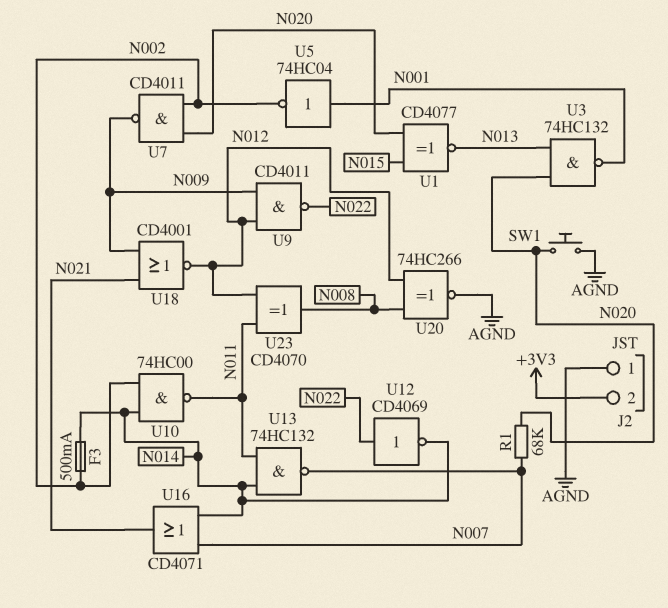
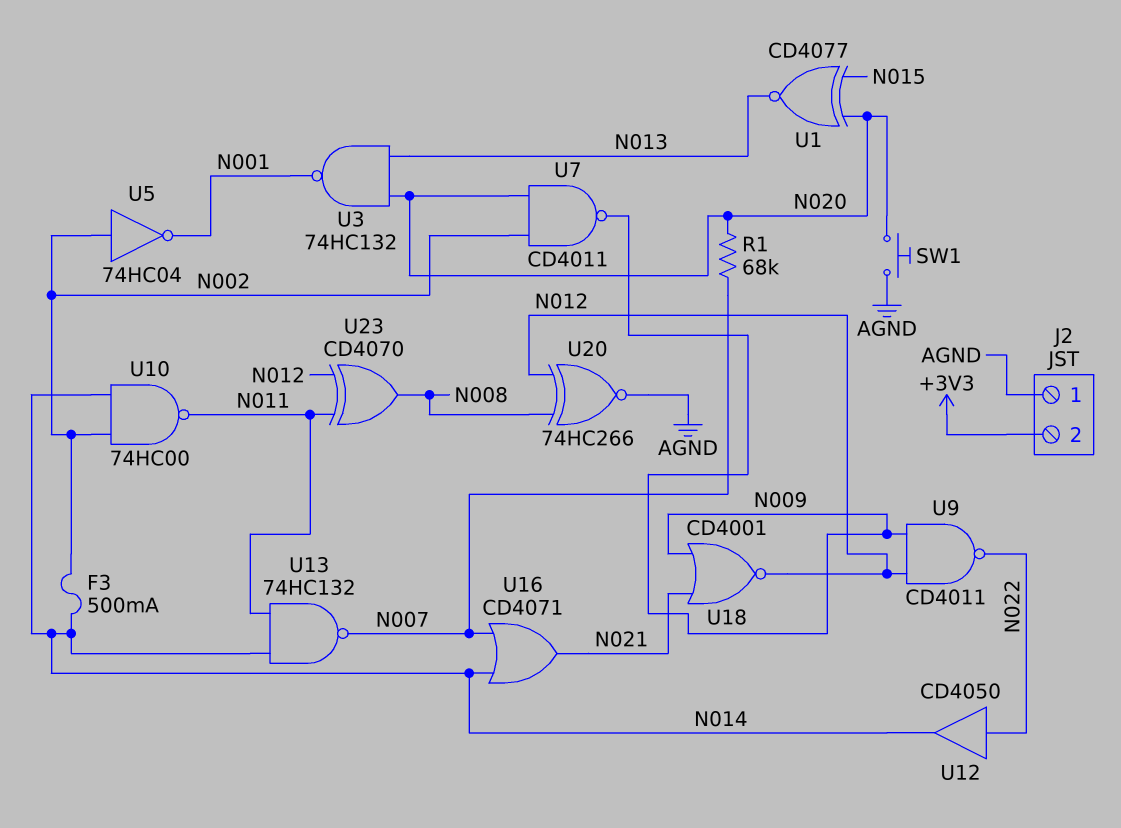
U5: NOT 74HC04 (in N001, out N002) -> NOT 74HC04 (in N002, out N001)
U12: NOT CD4069 (in N022, out N014) -> buffer CD4050 (in N022, out N014)

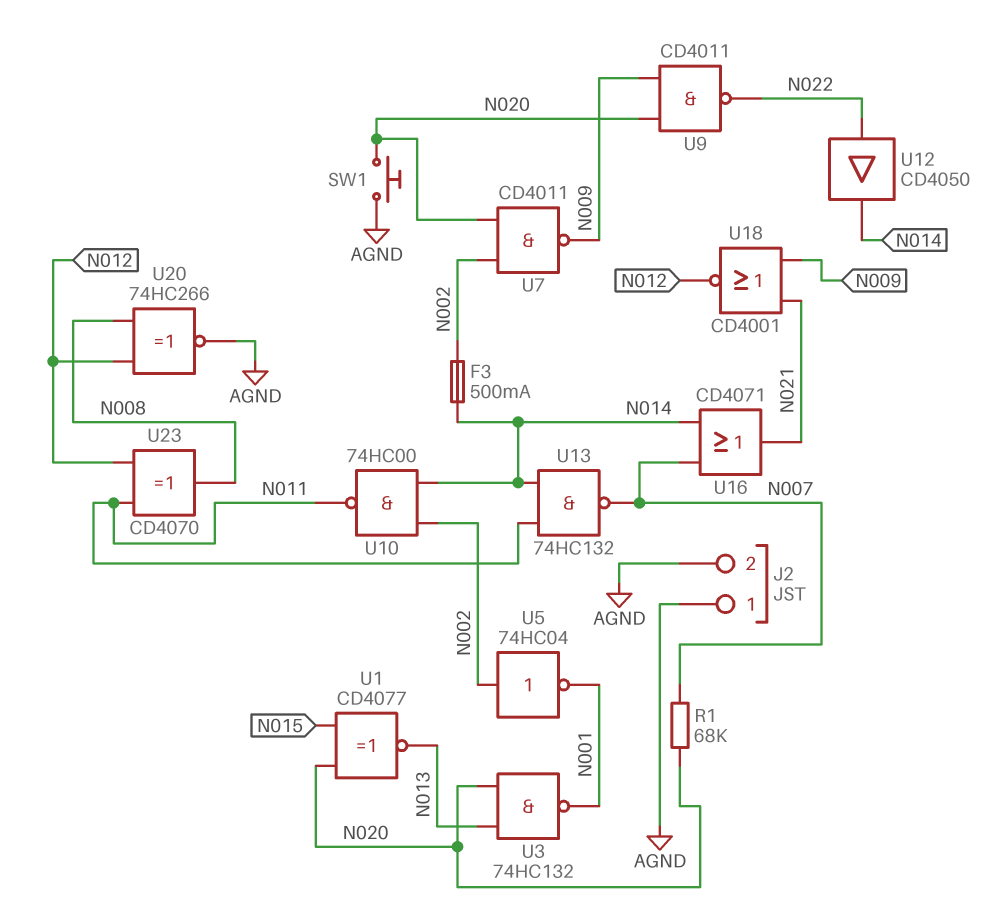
J2 pin 2: +3V3 -> AGND
U9: NAND CD4011 (in N009, in N012, out N022) -> NAND CD4011 (in N009, in N020, out N022)

